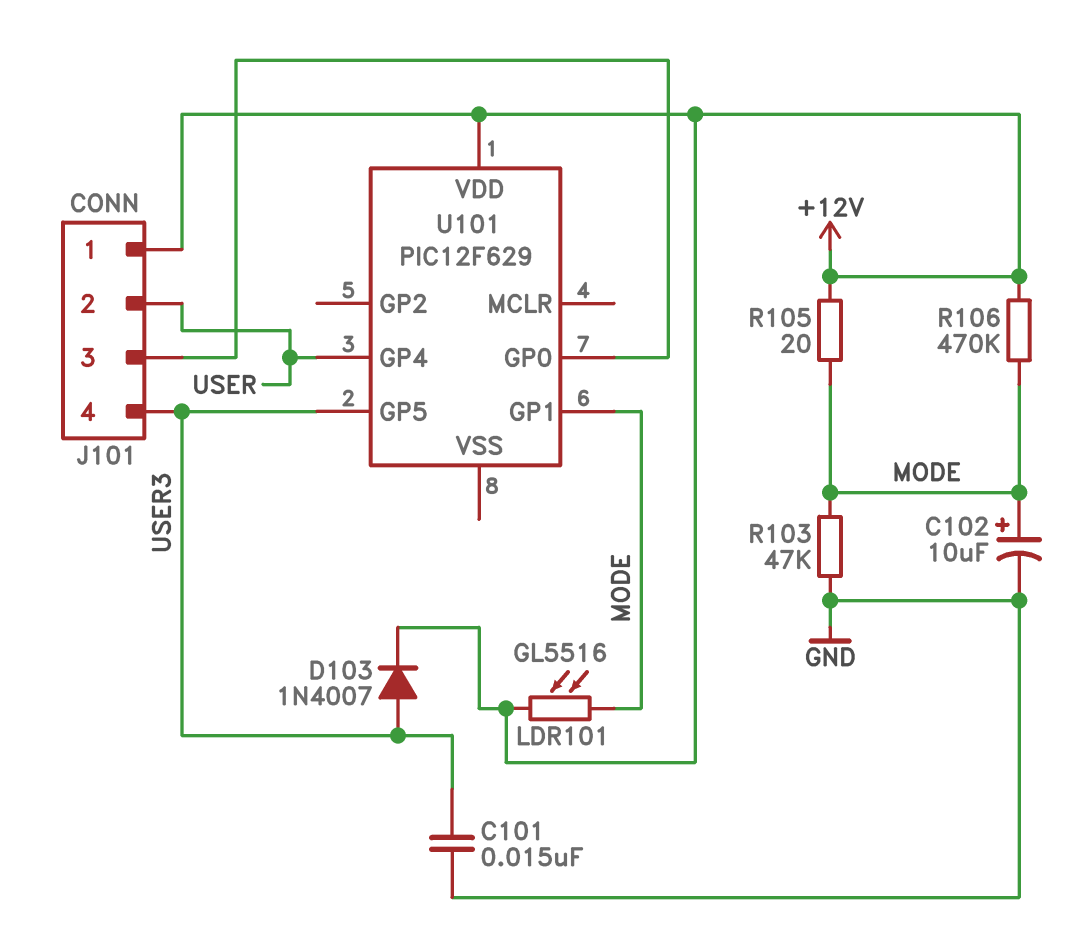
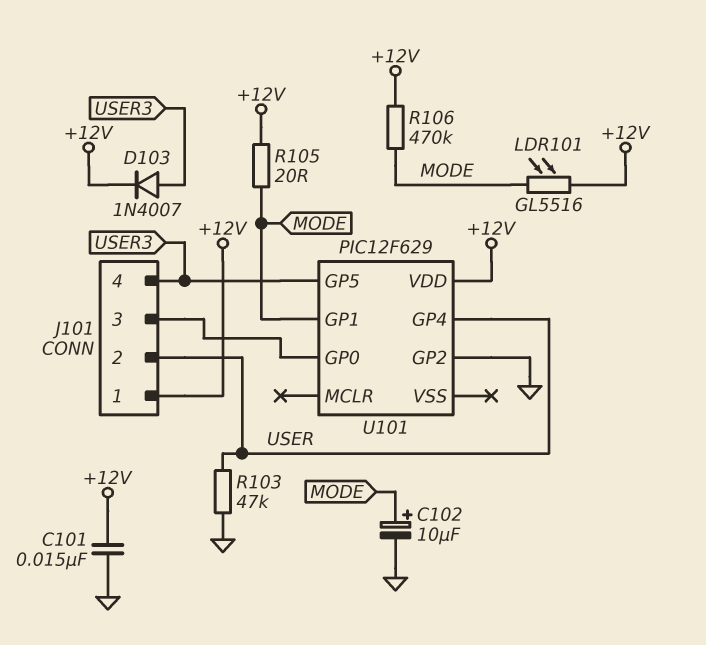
C101: 15nF (GND, USER3) -> 15nF (+12V, GND)
R103: 47k (GND, MODE) -> 47k (GND, USER)
U101 pin GP2: none -> GND

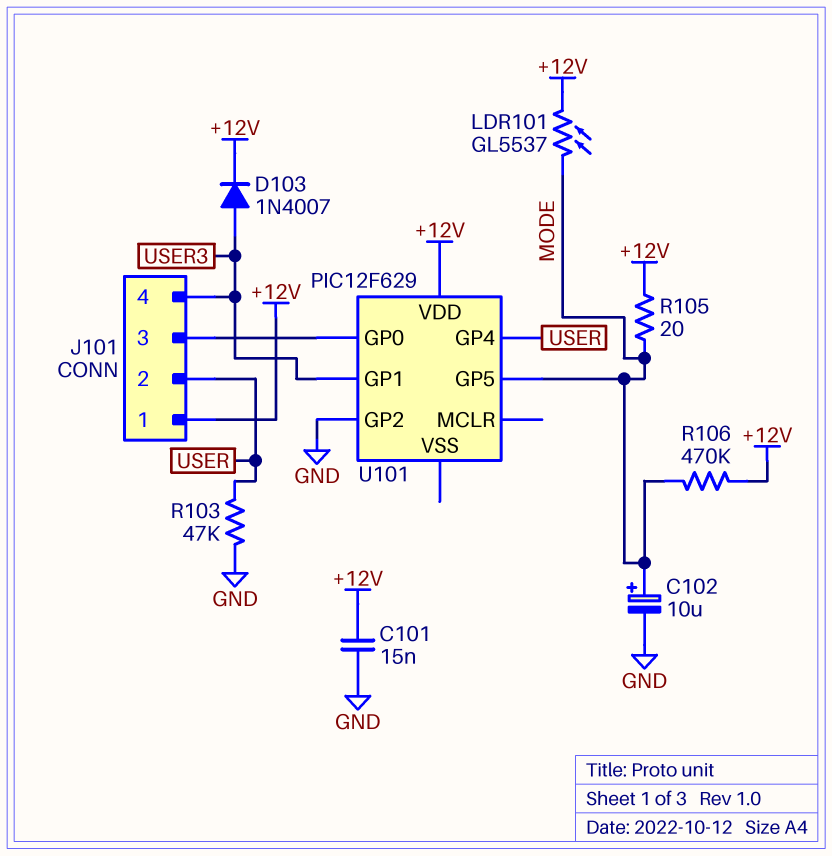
LDR101: GL5516 (+12V, MODE) -> GL5537 (+12V, MODE)
U101 pin GP1: MODE -> USER3
U101 pin GP5: USER3 -> MODE

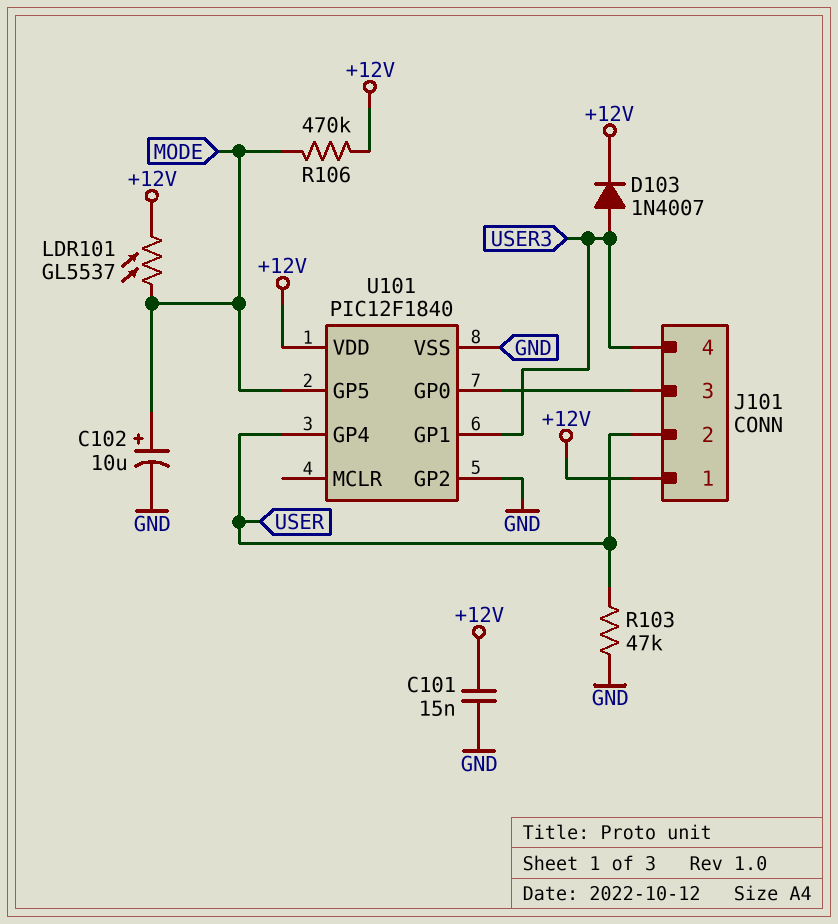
R105: 20 (+12V, MODE) -> none
U101: PIC12F629 -> PIC12F1840
U101 pin VSS: none -> GND

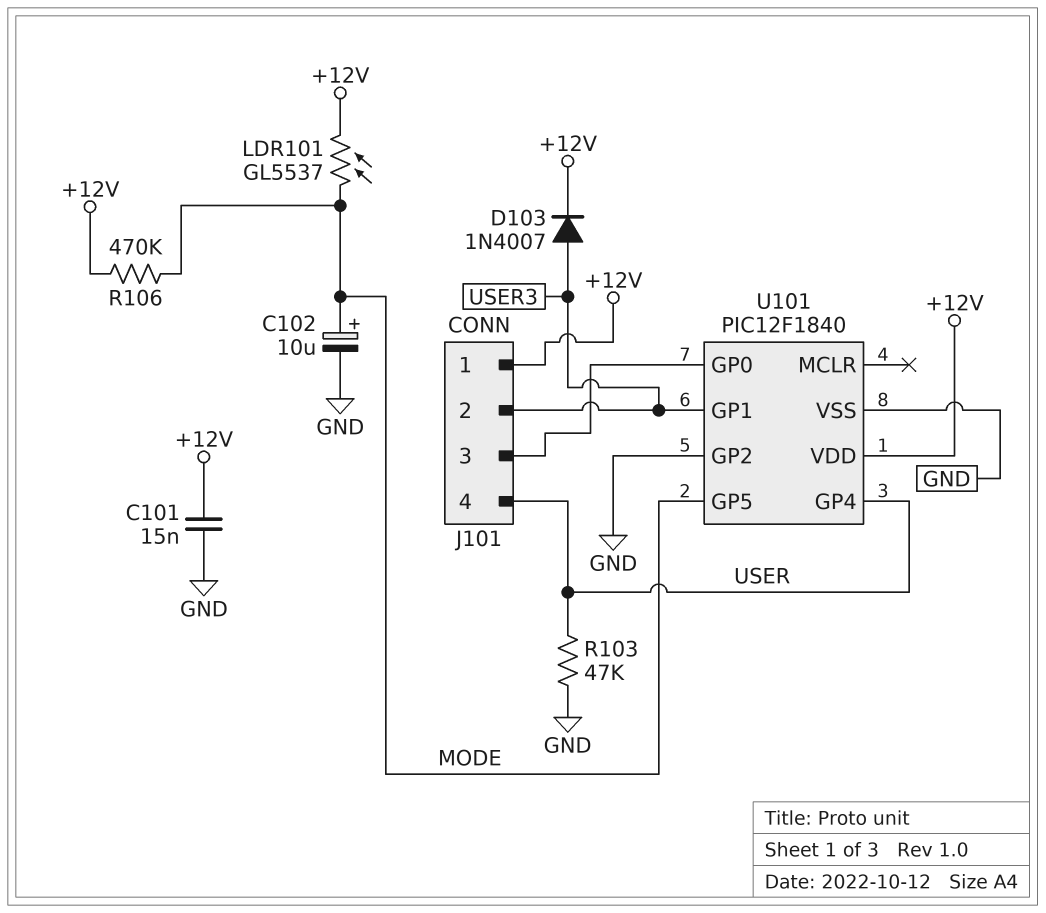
J101 pin 2: USER -> USER3
J101 pin 4: USER3 -> USER

